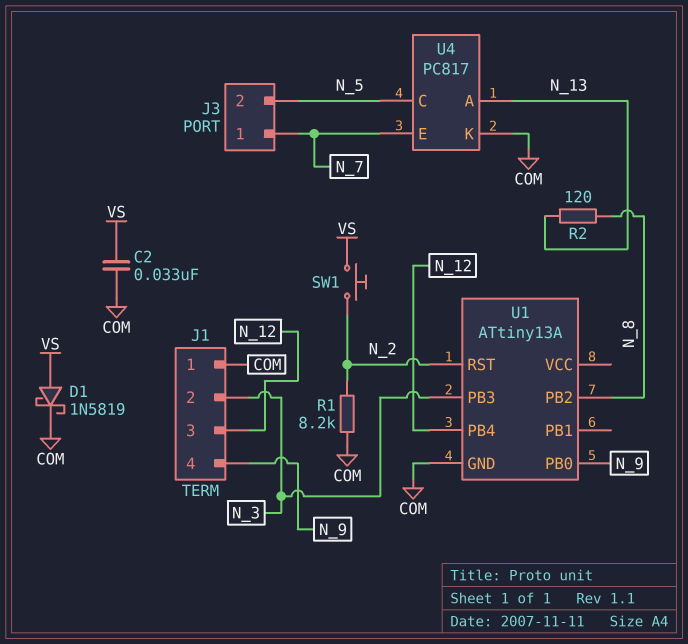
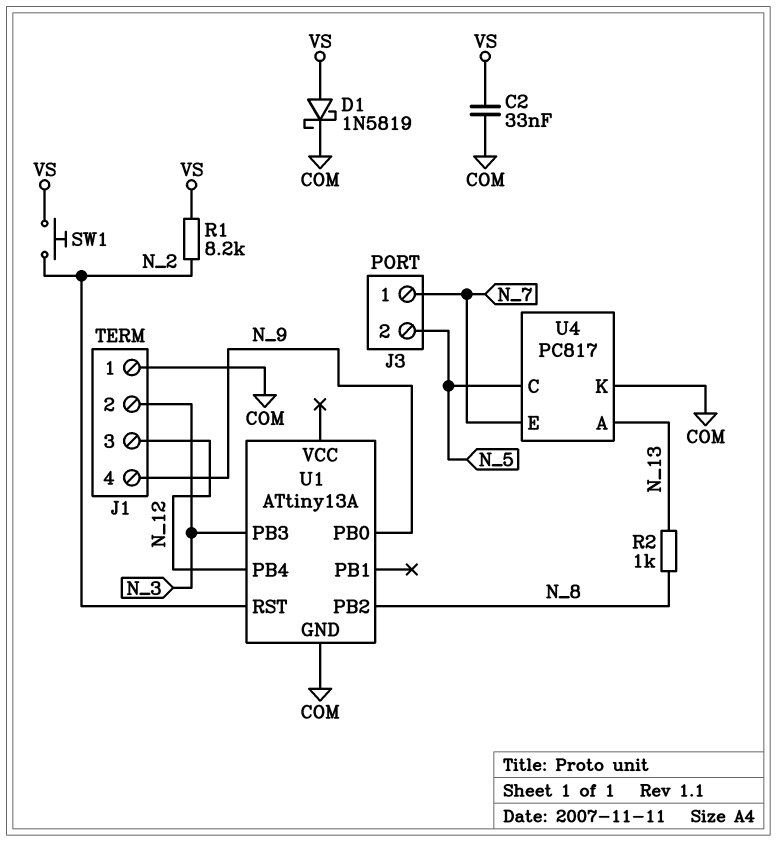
R1: 8.2k (COM, N_2) -> 8.2k (N_2, VS)
R2: 120 (N_8, N_13) -> 1k (N_8, N_13)

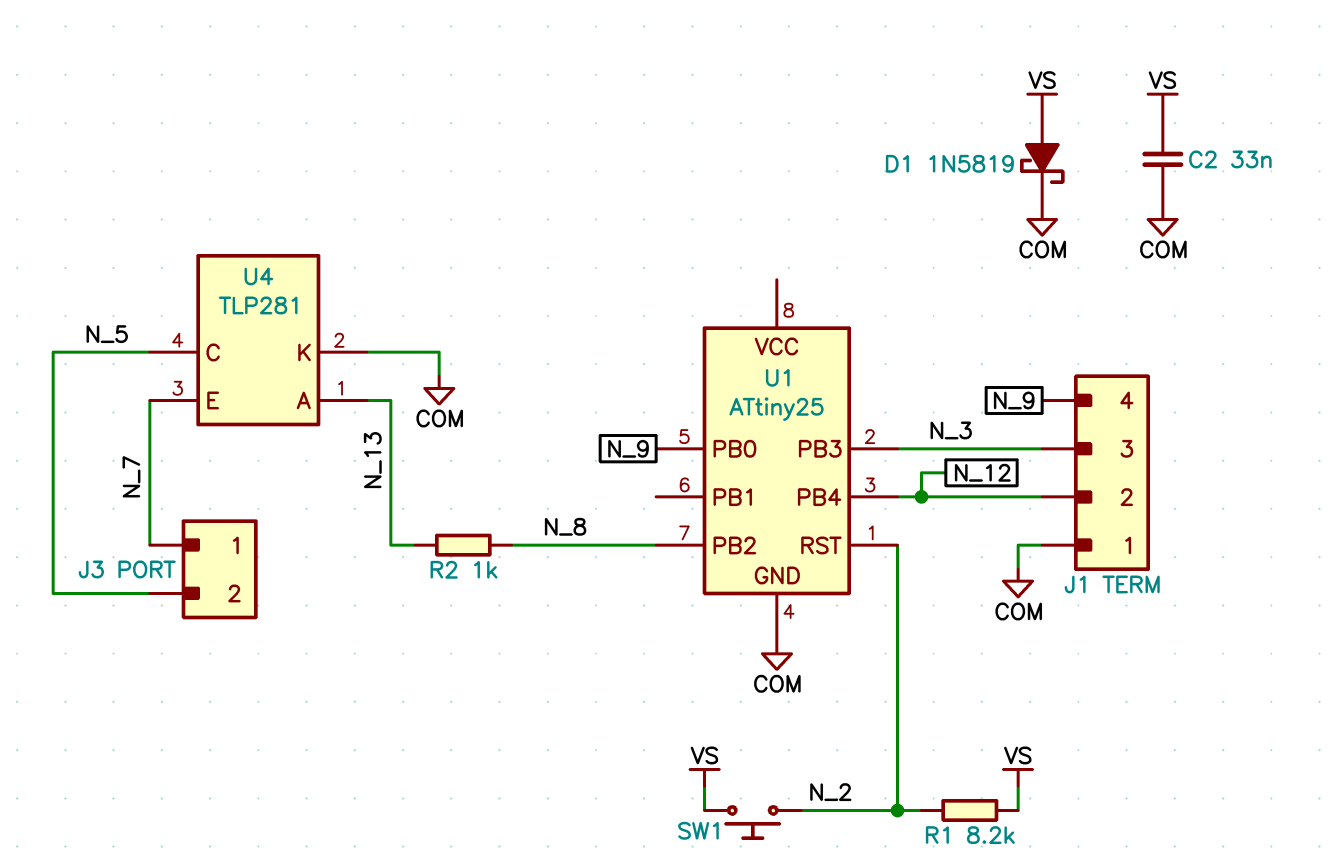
J1 pin 2: N_3 -> N_12
J1 pin 3: N_12 -> N_3
U1: ATtiny13A -> ATtiny25
U4: PC817 -> TLP281

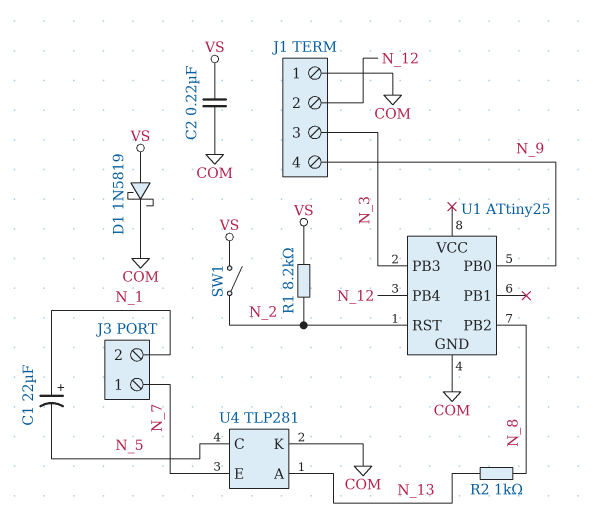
C1: none -> 22uF (plus N_1, minus N_5)
C2: 33nF (COM, VS) -> 220nF (COM, VS)
J3 pin 2: N_5 -> N_1
SW1: button (N_2, VS) -> switch (N_2, VS)

